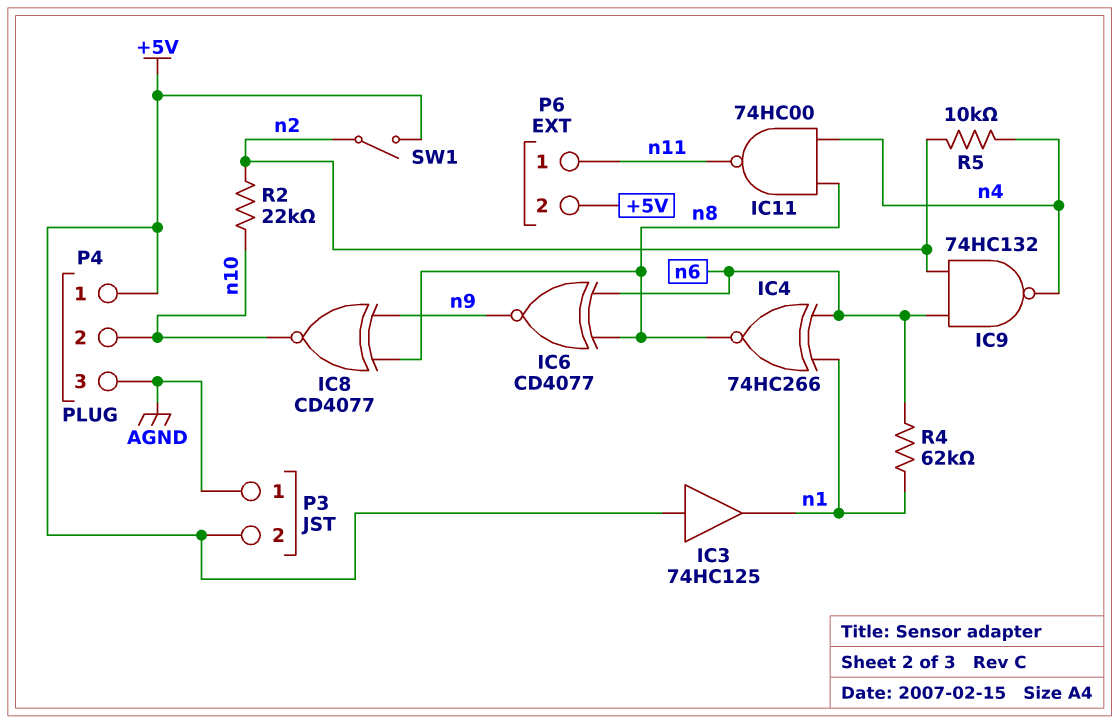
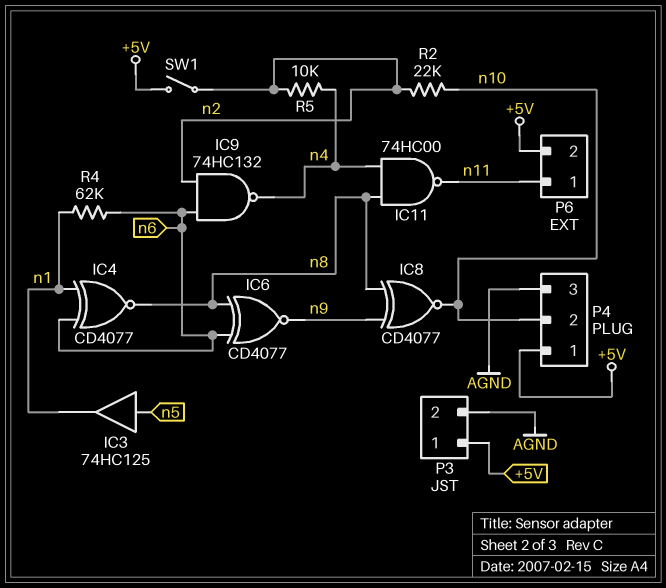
IC3: buffer 74HC125 (in +5V, out n1) -> buffer 74HC125 (in n5, out n1)
IC4: XNOR 74HC266 (in n1, in n6, out n8) -> XNOR CD4077 (in n1, in n6, out n8)
P3 pin 1: AGND -> +5V
P3 pin 2: +5V -> AGND

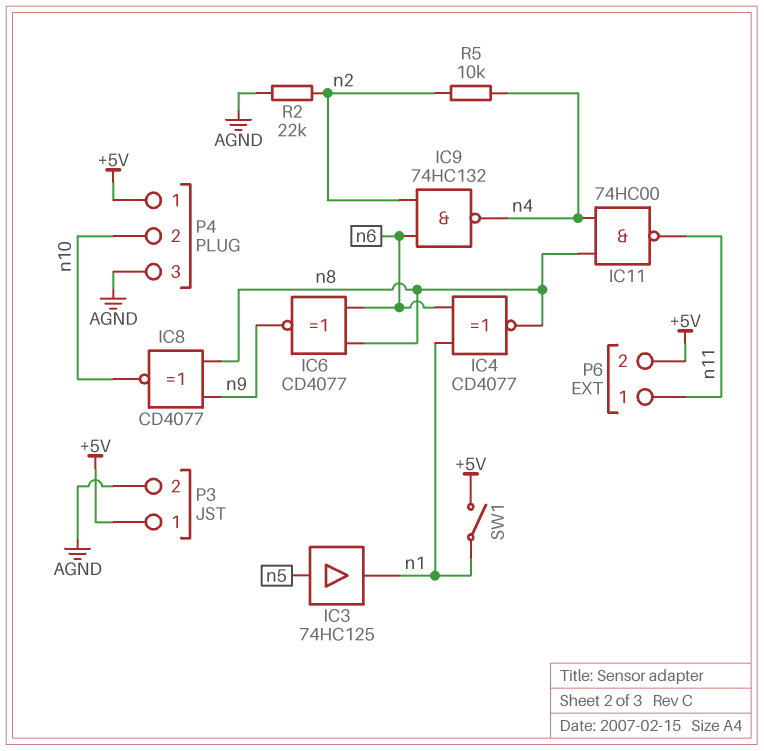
R2: 22k (n2, n10) -> 22k (AGND, n2)
R4: 62k (n1, n6) -> none
SW1: switch (+5V, n2) -> switch (+5V, n1)

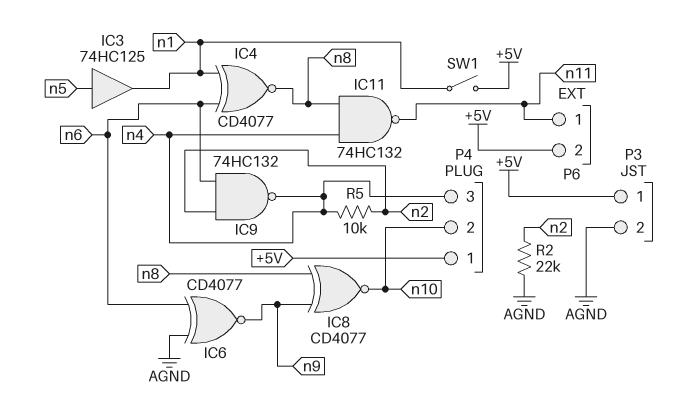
IC6: XNOR CD4077 (in n6, in n8, out n9) -> XNOR CD4077 (in AGND, in n6, out n9)
IC11: NAND 74HC00 (in n4, in n8, out n11) -> NAND 74HC132 (in n4, in n8, out n11)
P4 pin 3: AGND -> n4

